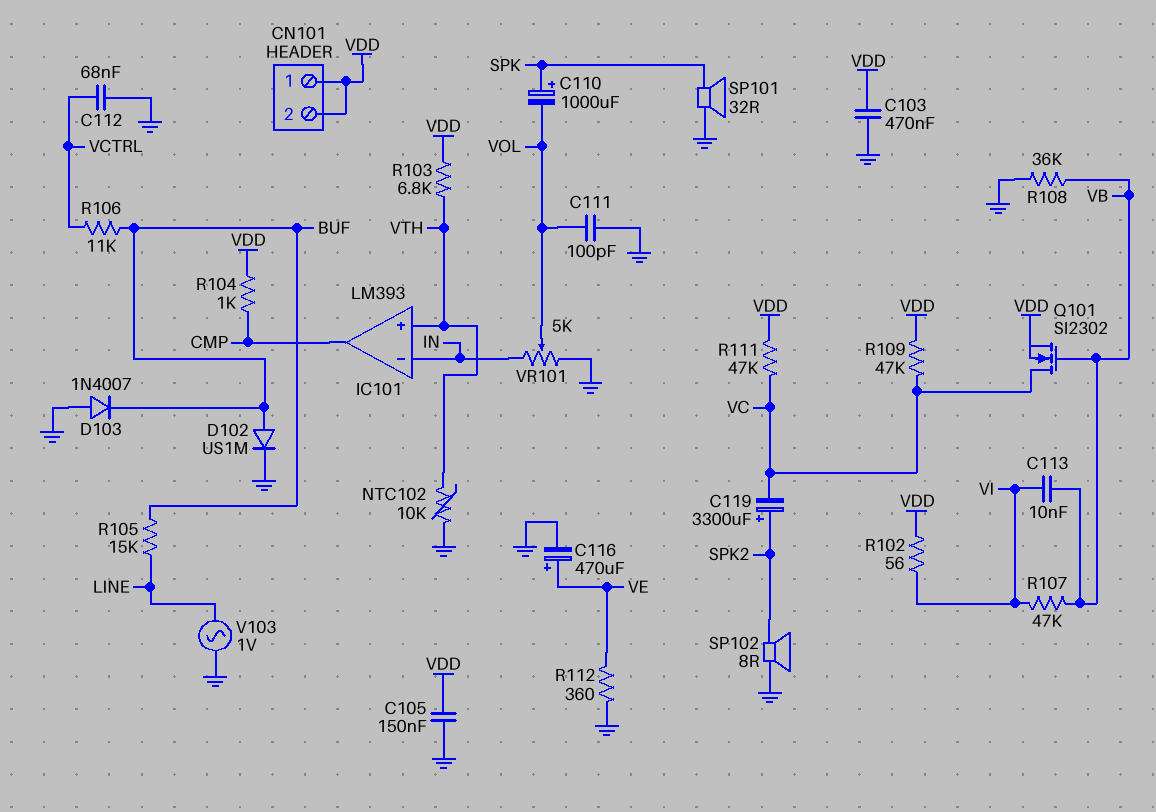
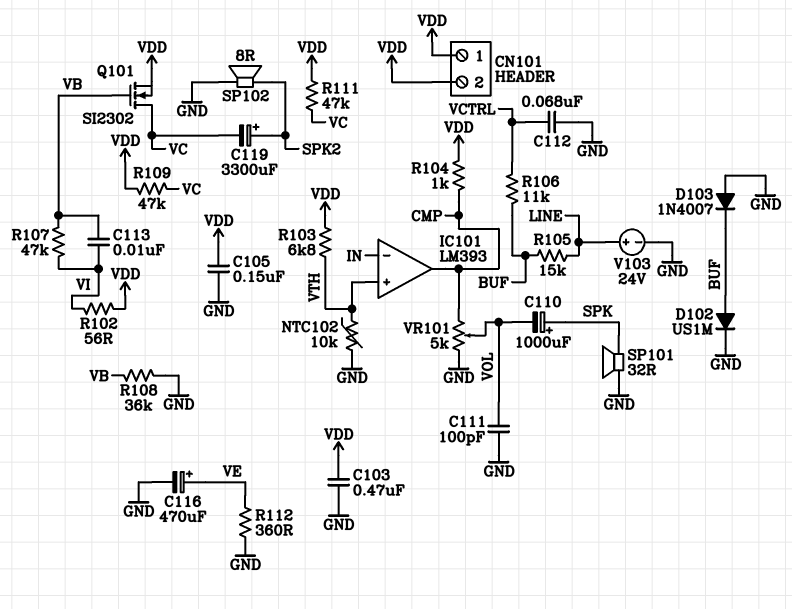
V103: AC 1V (GND, LINE) -> 24V (plus LINE, minus GND)
VR101: 5k (GND, IN, wiper VOL) -> 5k (CMP, GND, wiper VOL)

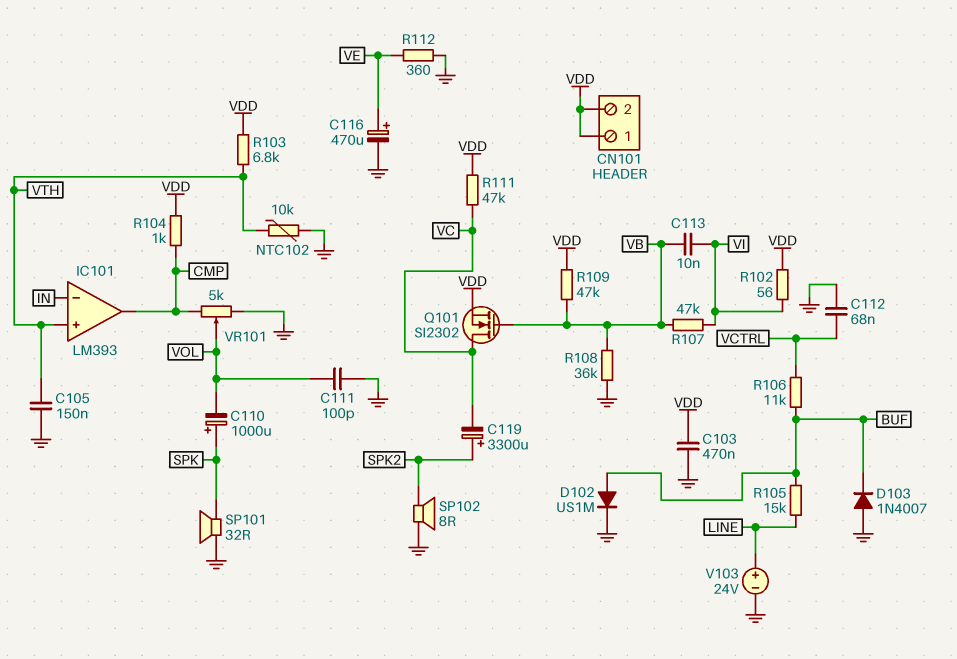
C105: 150nF (GND, VDD) -> 150nF (GND, VTH)
R109: 47k (VC, VDD) -> 47k (VB, VDD)

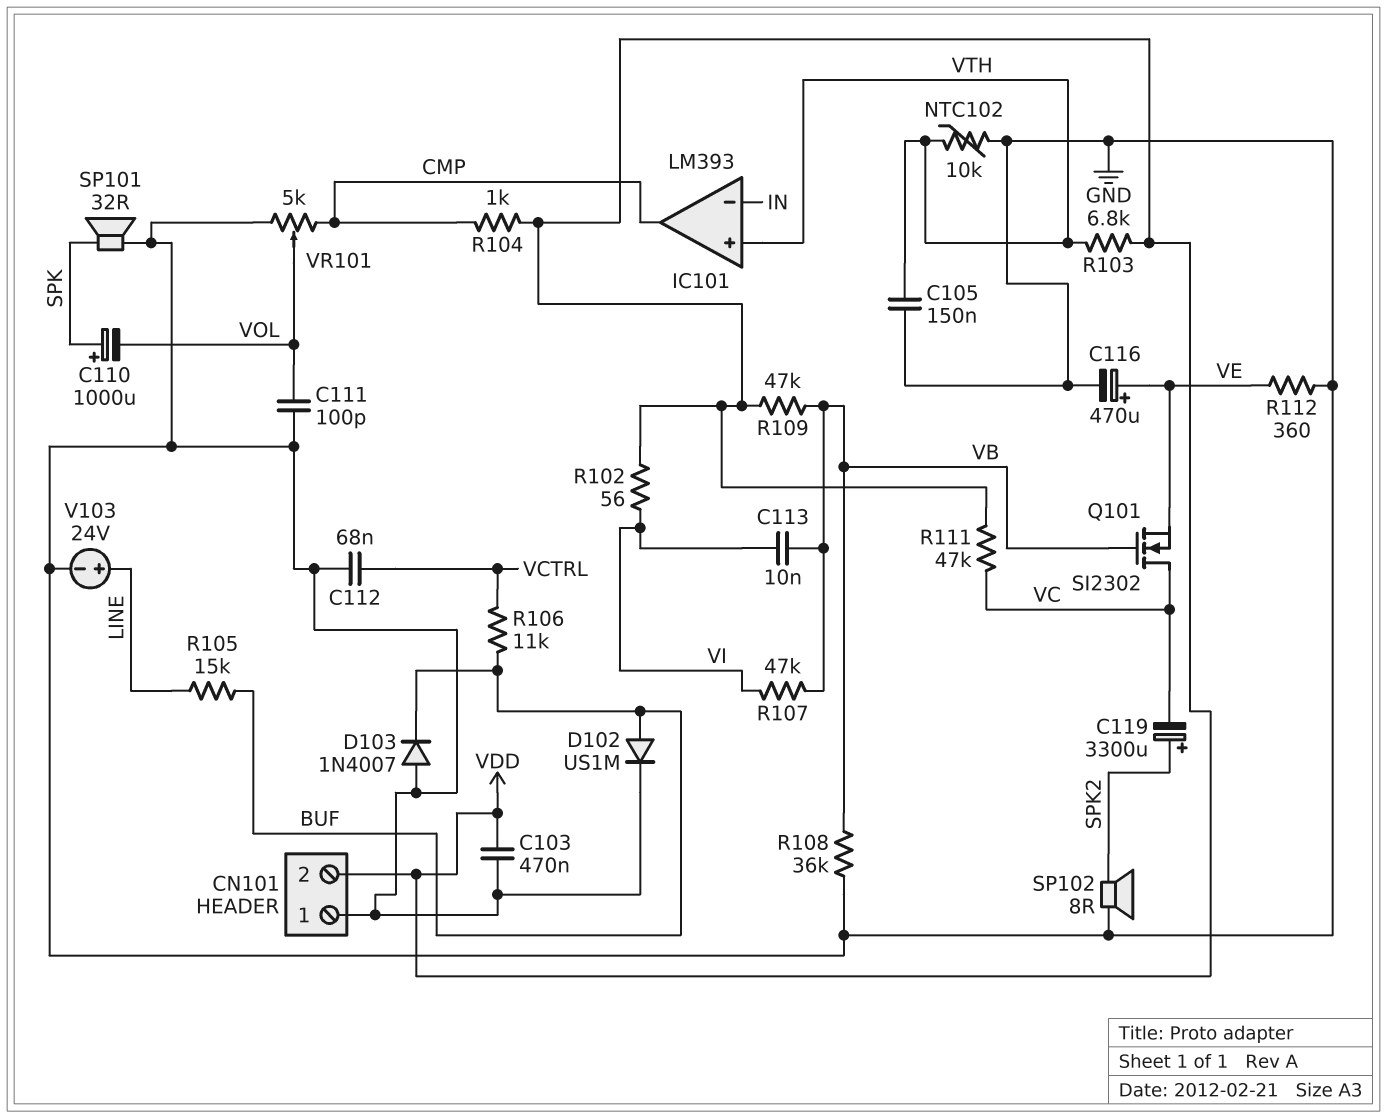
CN101 pin 1: VDD -> GND
Q101: NMOS SI2302 (G VB, D VC, S VDD) -> NMOS SI2302 (G VB, D VC, S VE)

